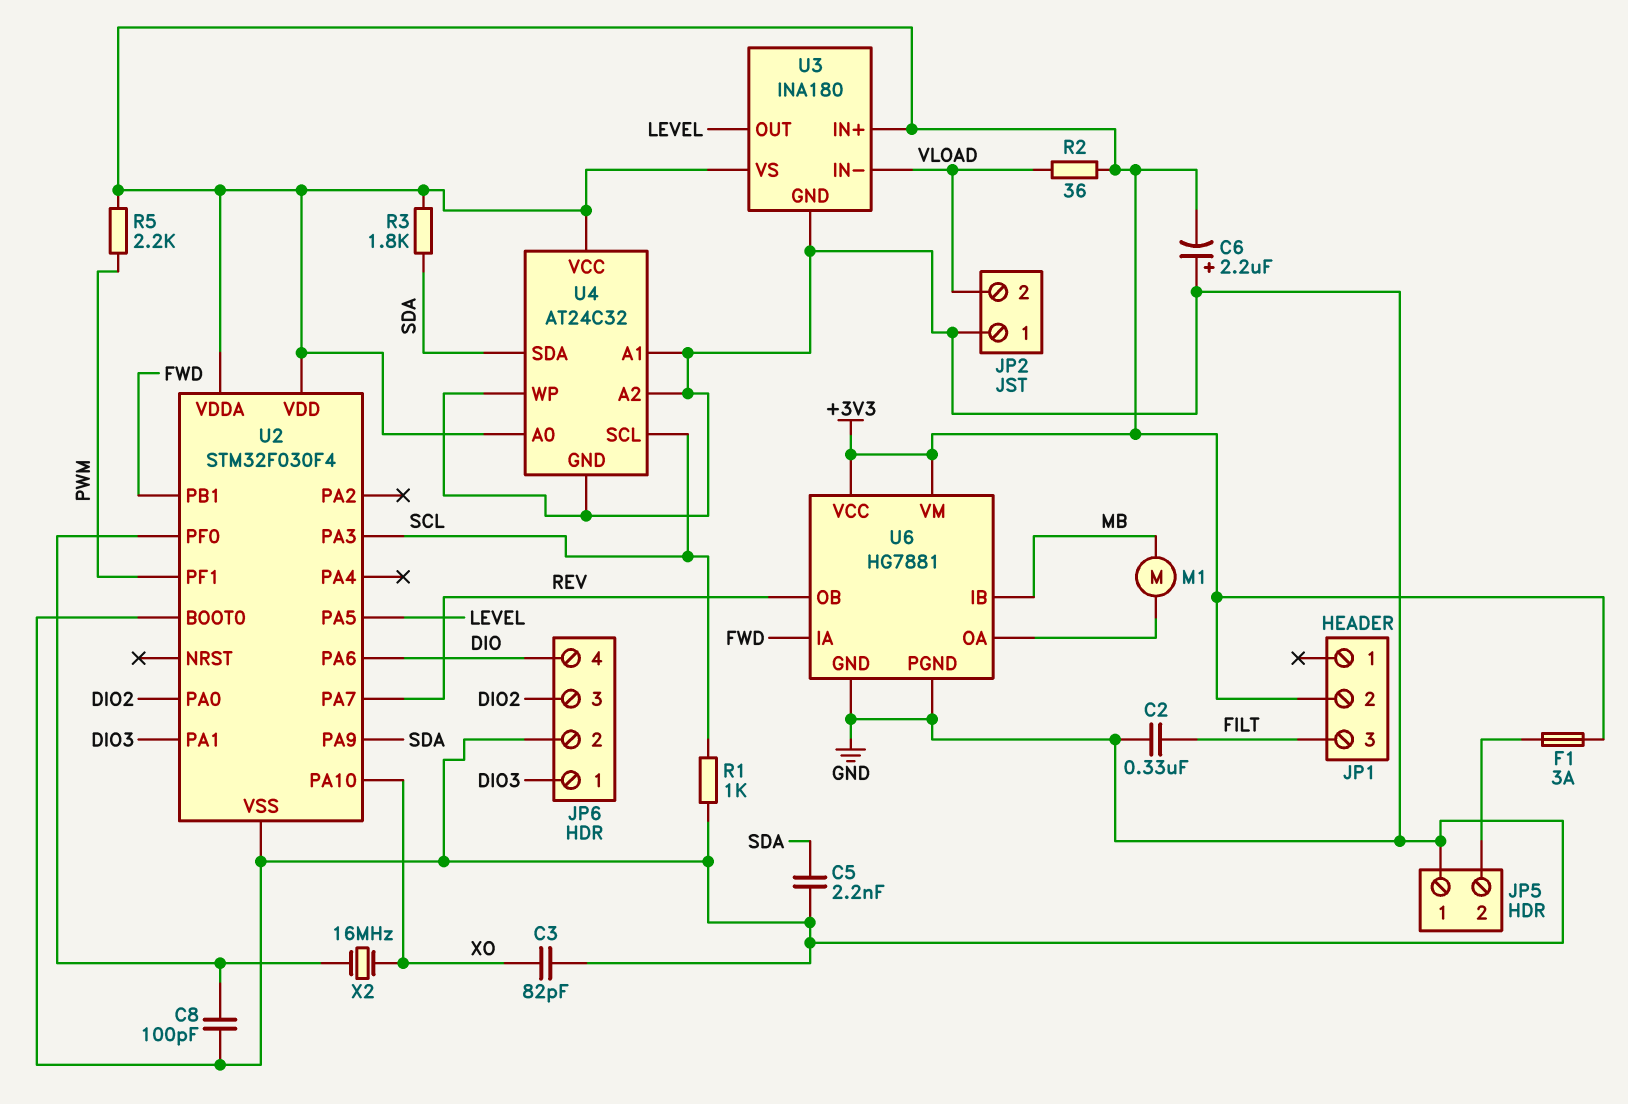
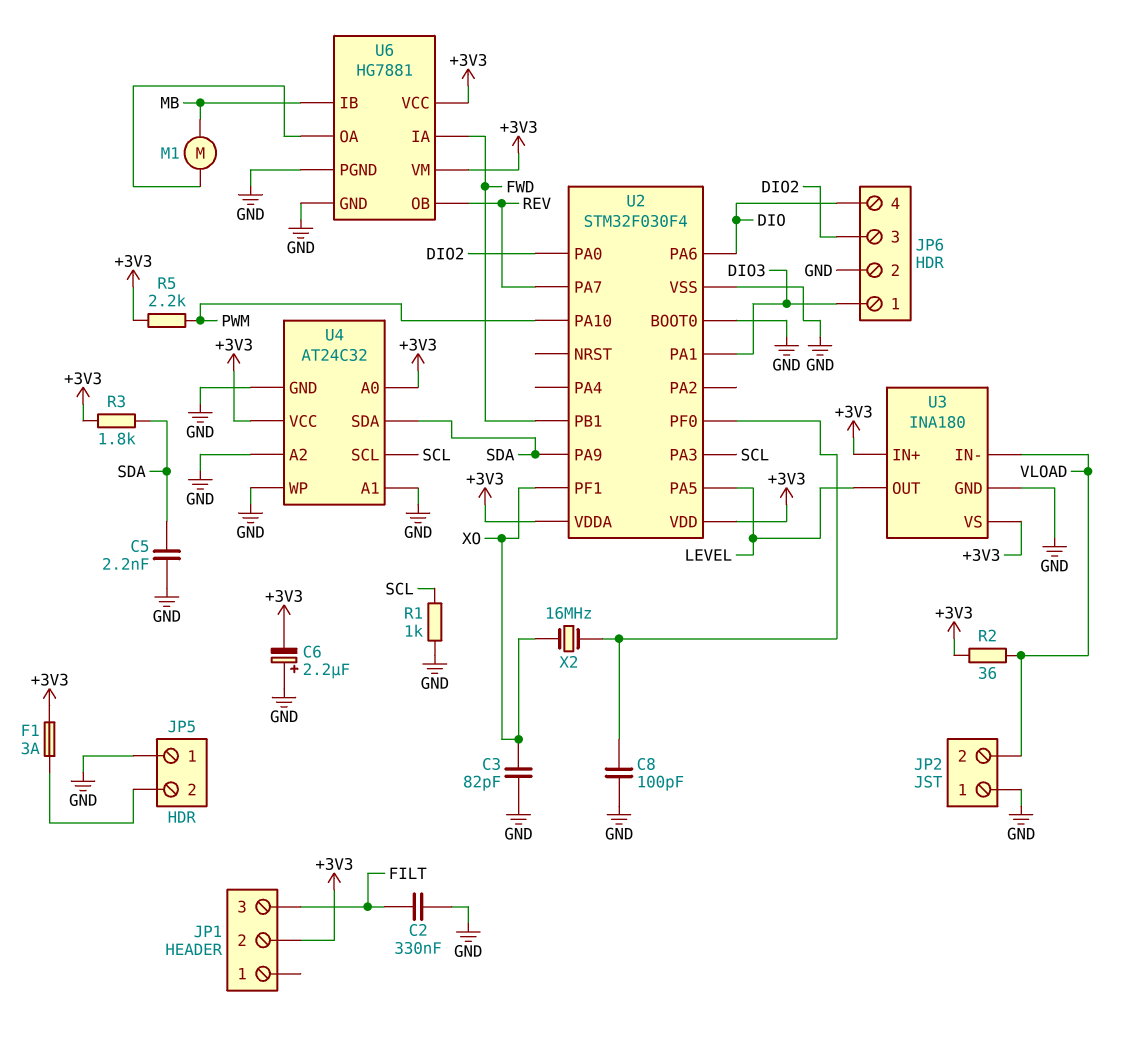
U2 pin PA10: XO -> PWM
U2 pin PF1: PWM -> XO

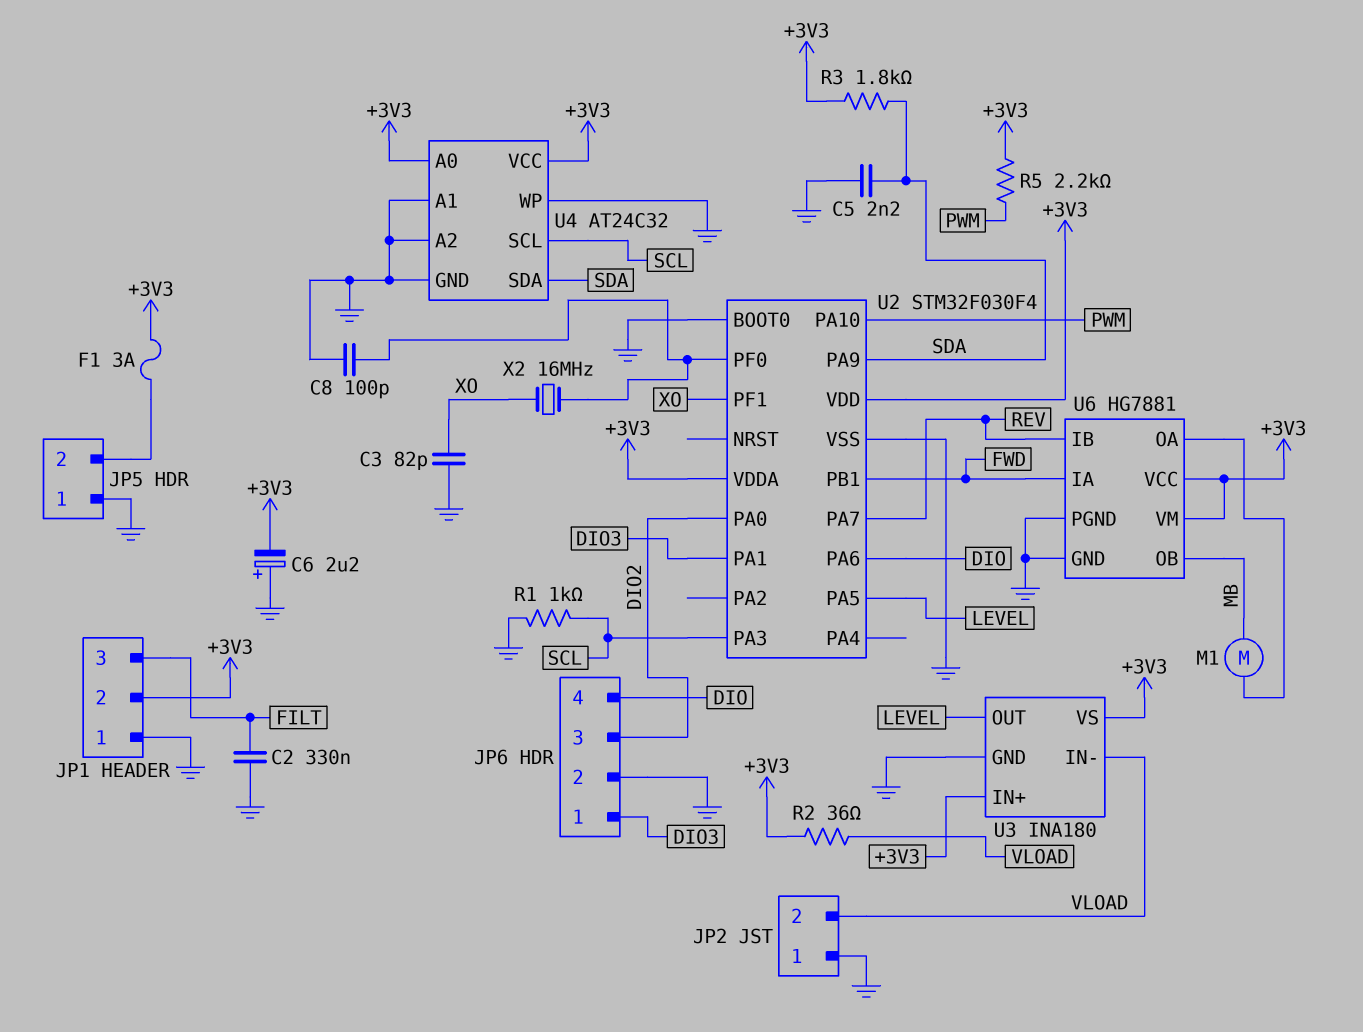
JP1 pin 1: none -> GND
U6 pin IB: MB -> REV
U6 pin OB: REV -> MB

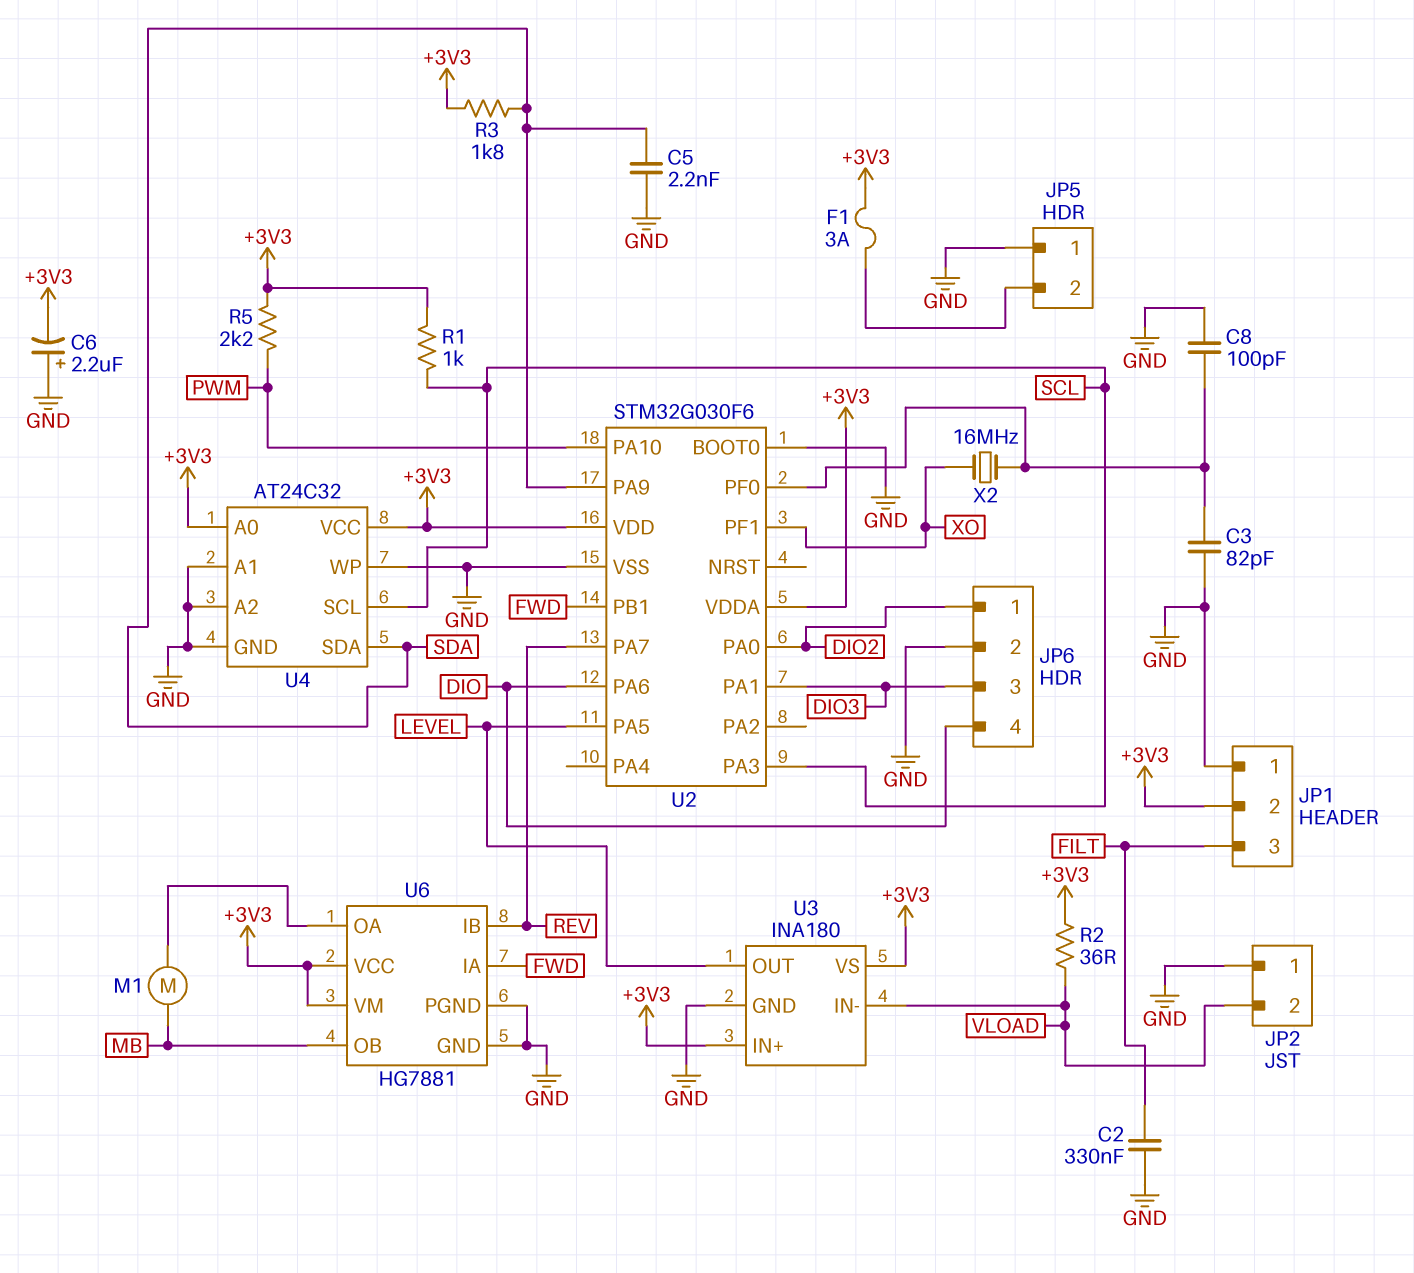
C3: 82pF (GND, XO) -> 82pF (GND, U2/PF0)
JP6 pin 1: DIO3 -> DIO2
JP6 pin 3: DIO2 -> DIO3
R1: 1k (GND, SCL) -> 1k (+3V3, SCL)
U2: STM32F030F4 -> STM32G030F6

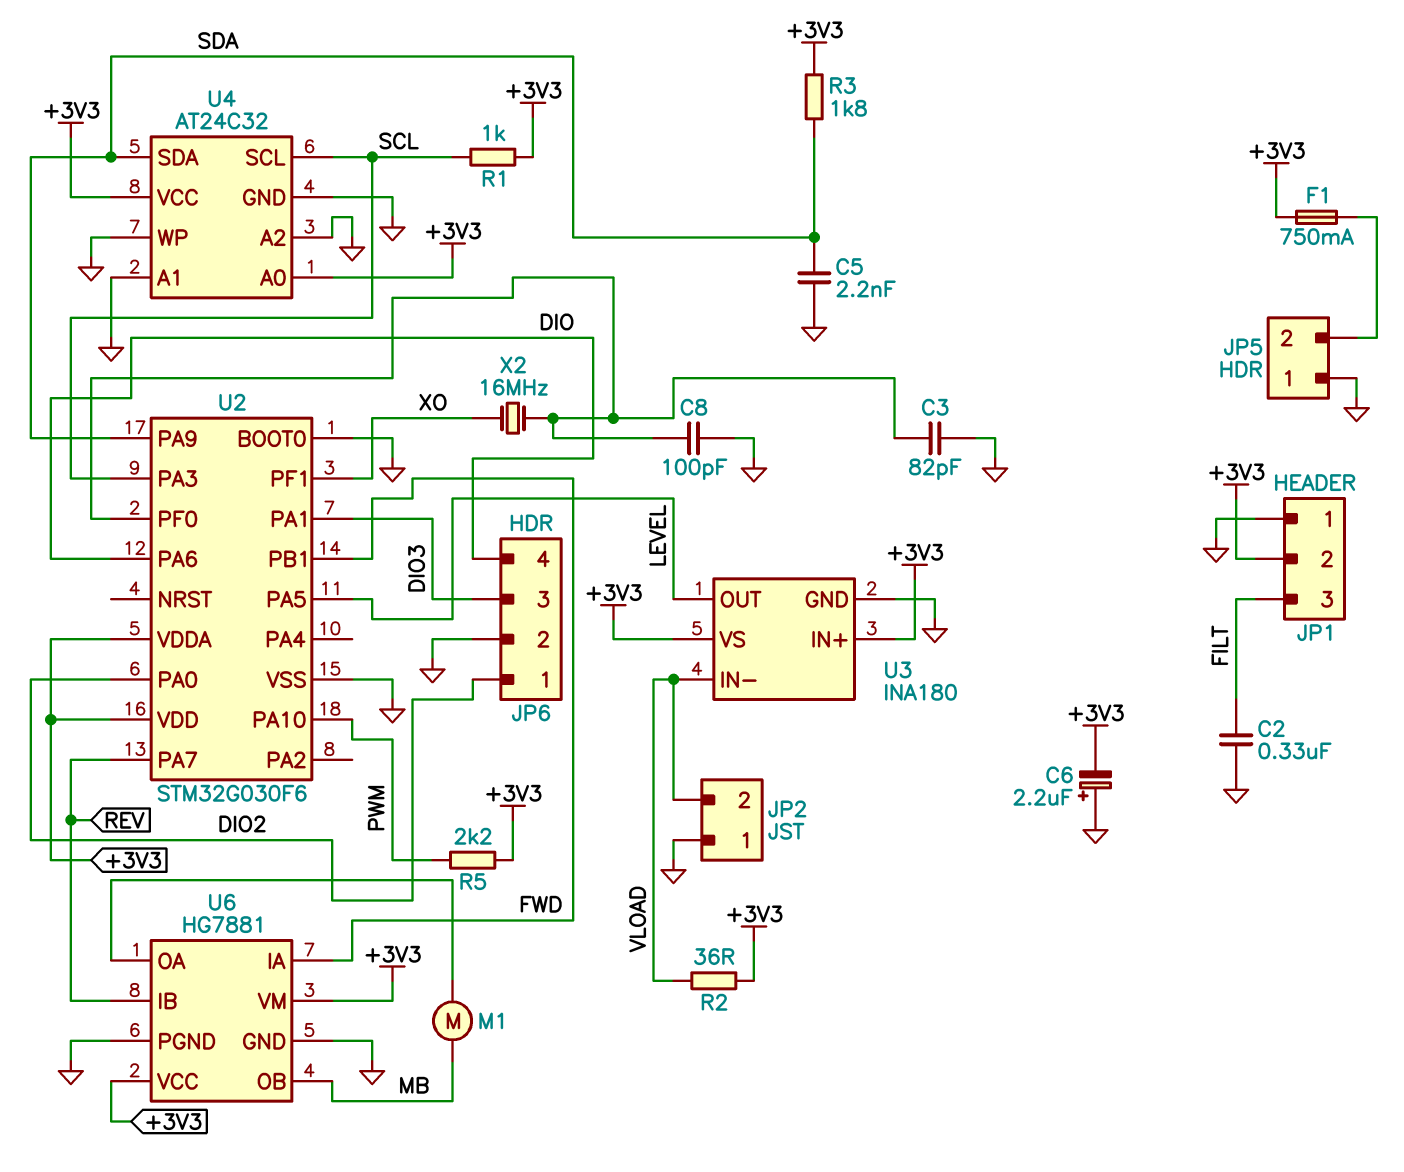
F1: 3A (+3V3, JP5/2) -> 750mA (+3V3, JP5/2)

